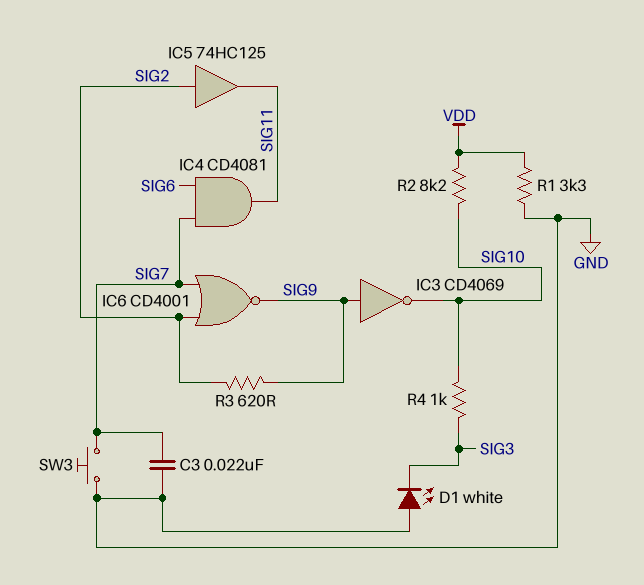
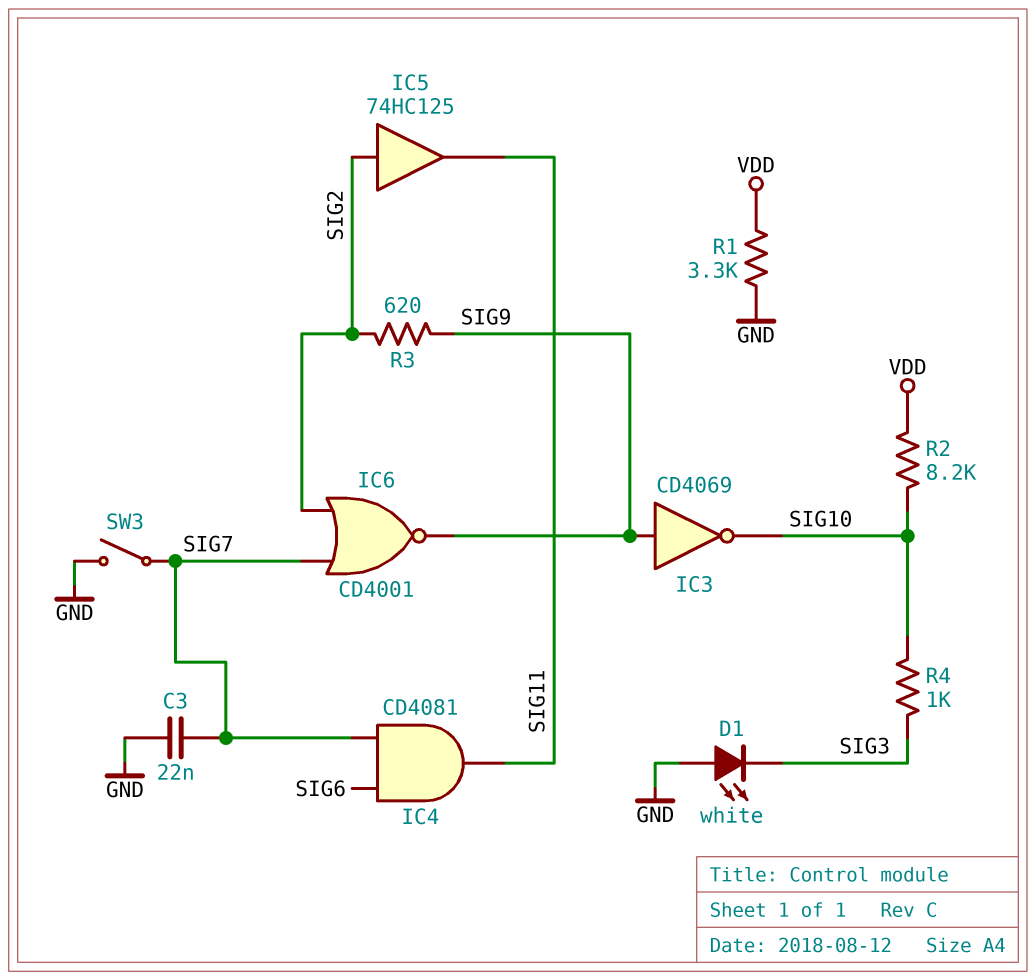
SW3: button (GND, SIG7) -> switch (GND, SIG7)

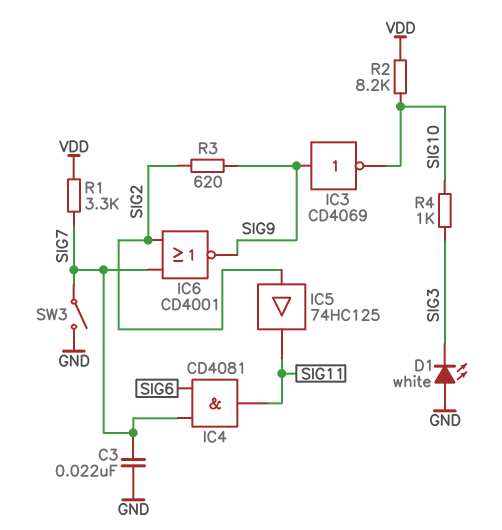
R1: 3.3k (GND, VDD) -> 3.3k (SIG7, VDD)

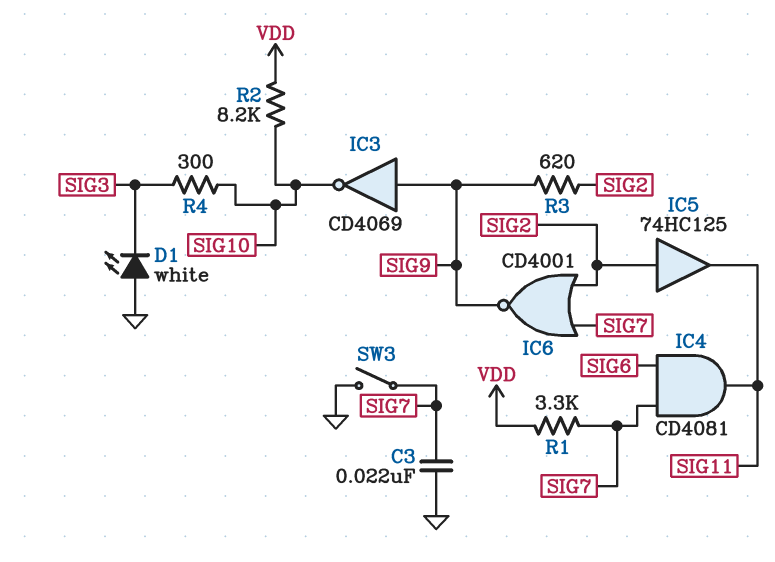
R4: 1k (SIG3, SIG10) -> 300 (SIG3, SIG10)

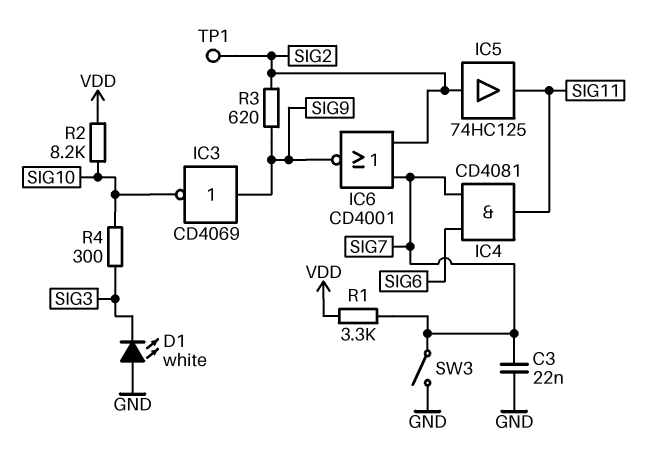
TP1: none -> test point (SIG2)

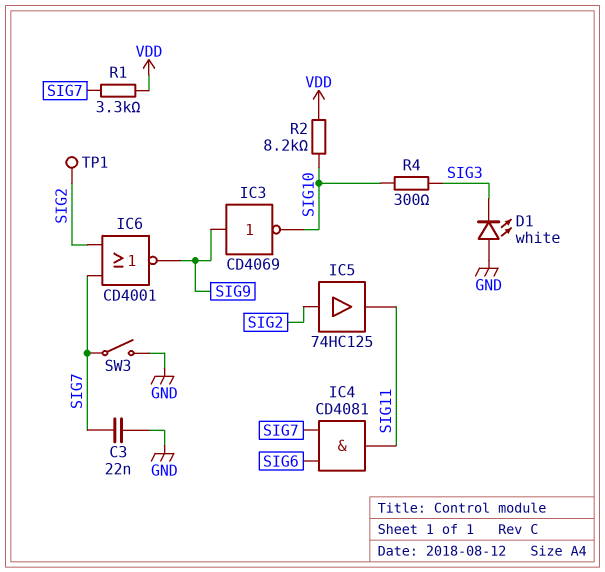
R3: 620 (SIG2, SIG9) -> none

